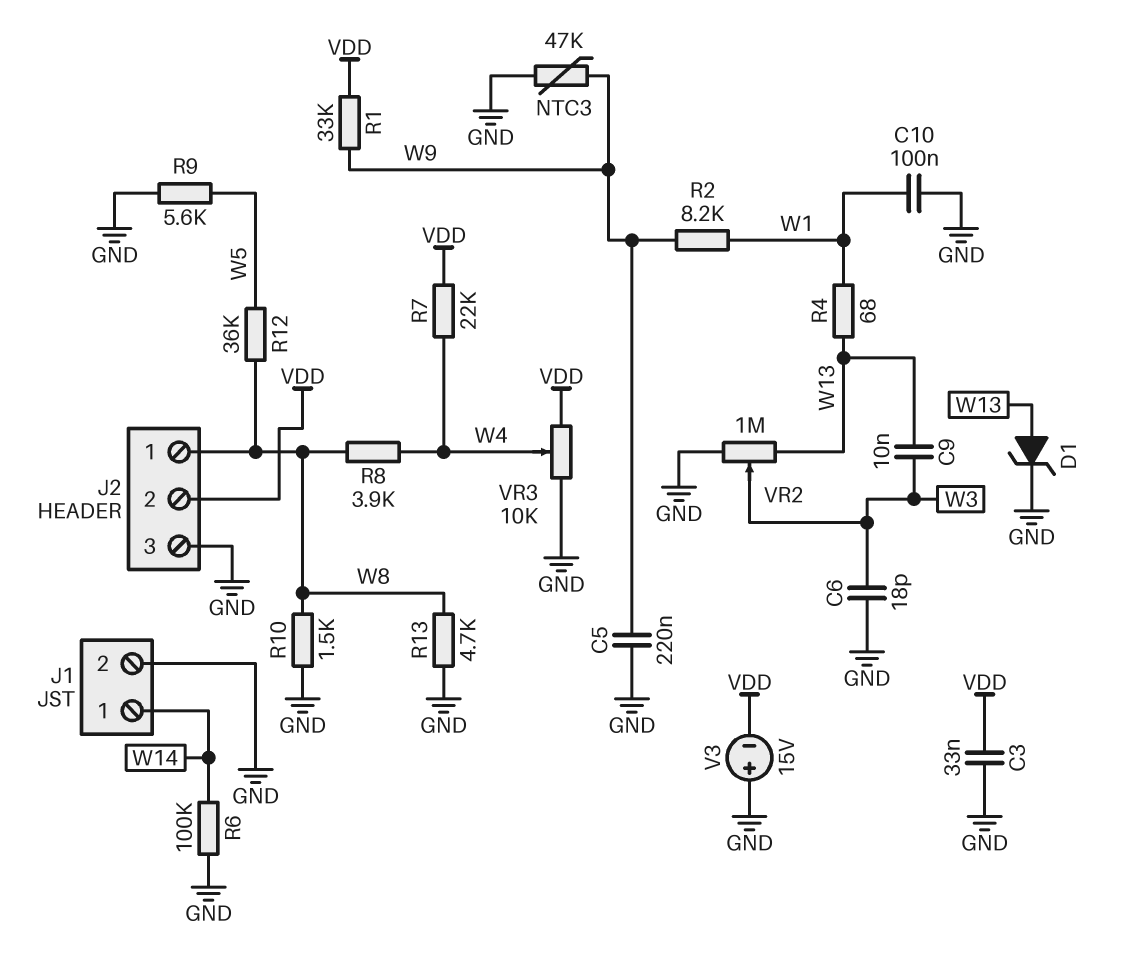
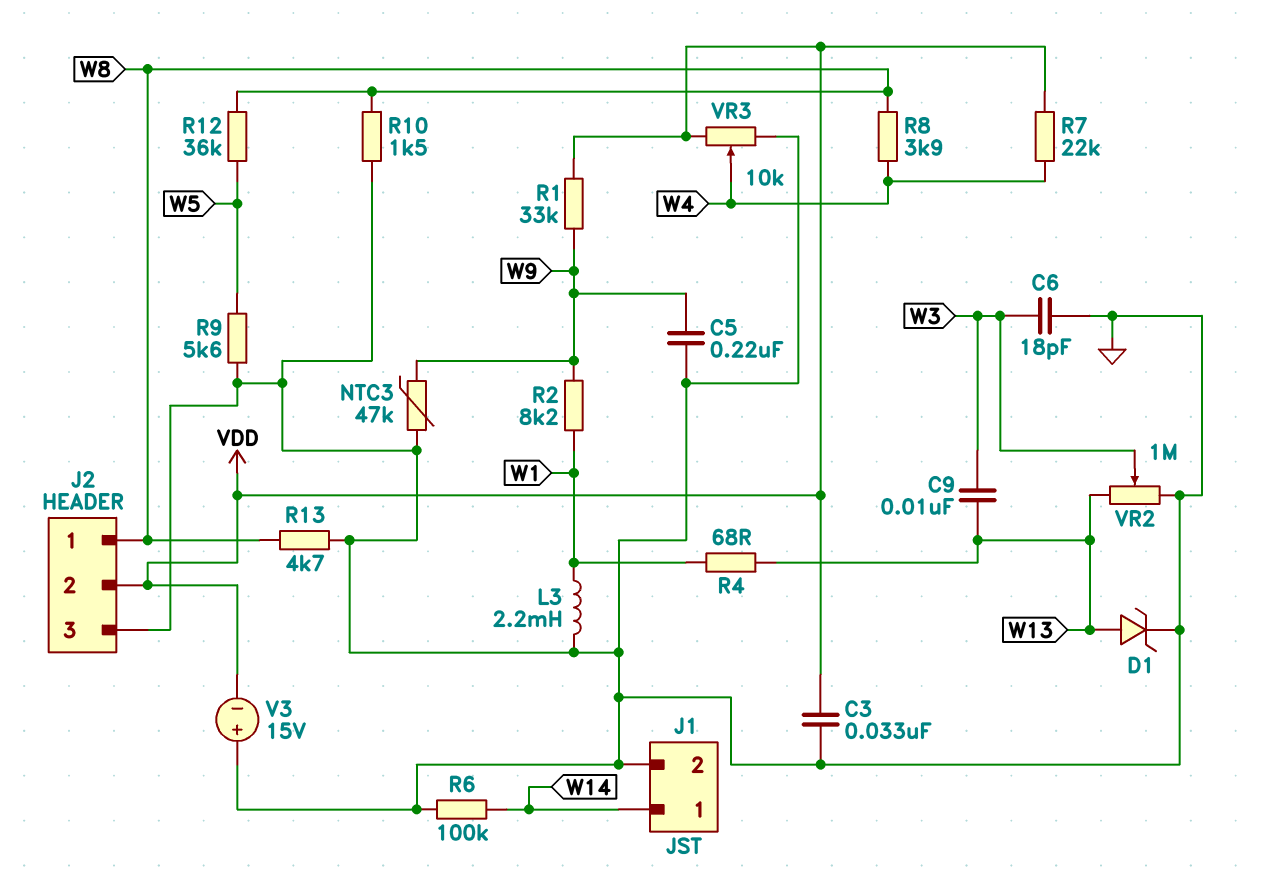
C10: 100nF (GND, W1) -> none
L3: none -> 2.2mH (GND, W1)

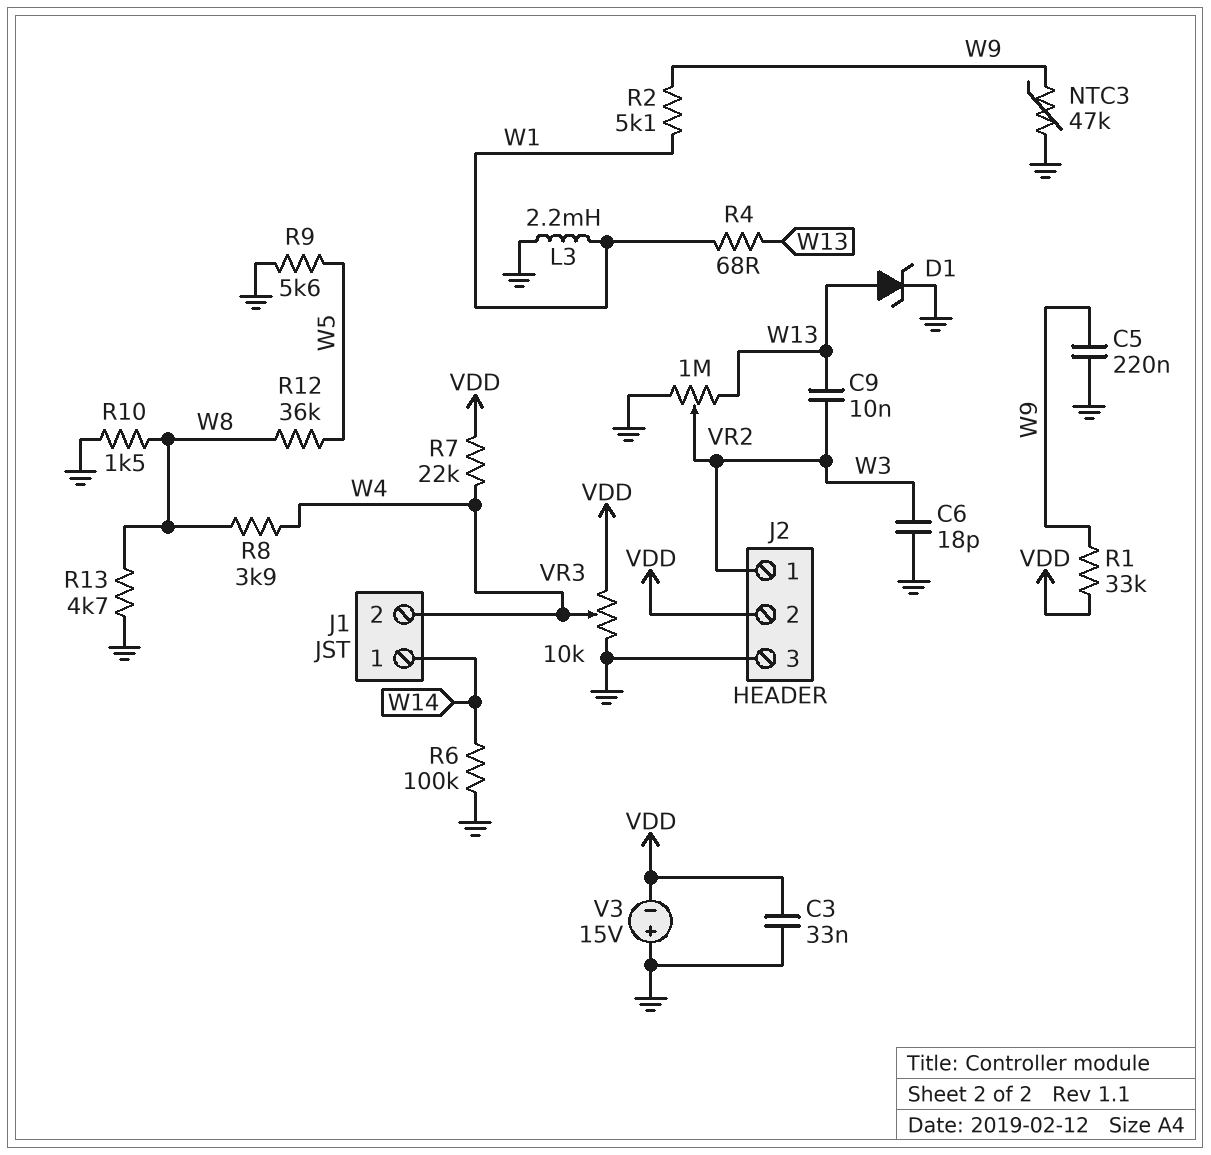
J1 pin 2: GND -> W4
J2 pin 1: W8 -> W3
R2: 8.2k (W1, W9) -> 5.1k (W1, W9)

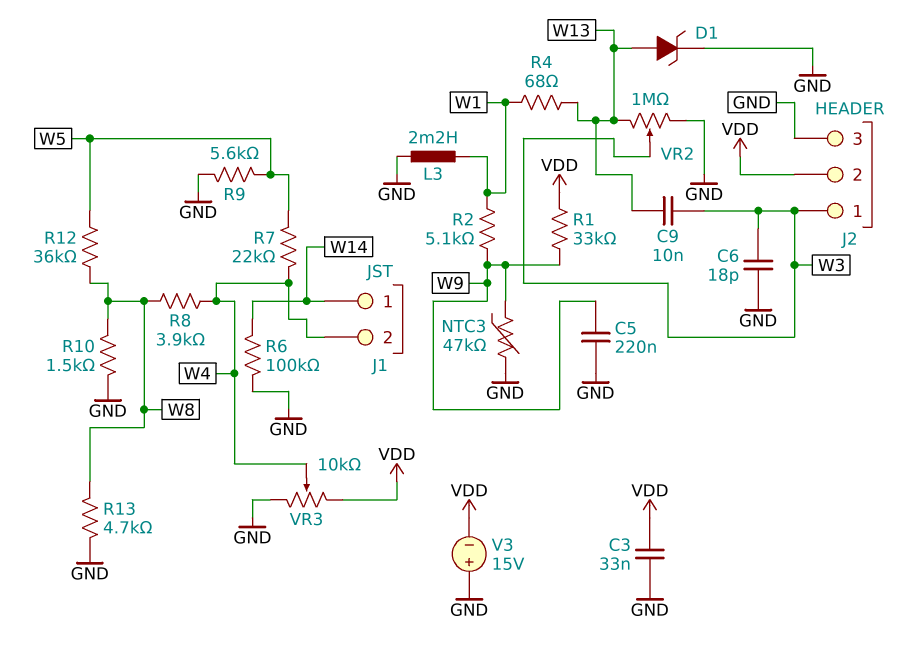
R7: 22k (VDD, W4) -> 22k (W4, W5)

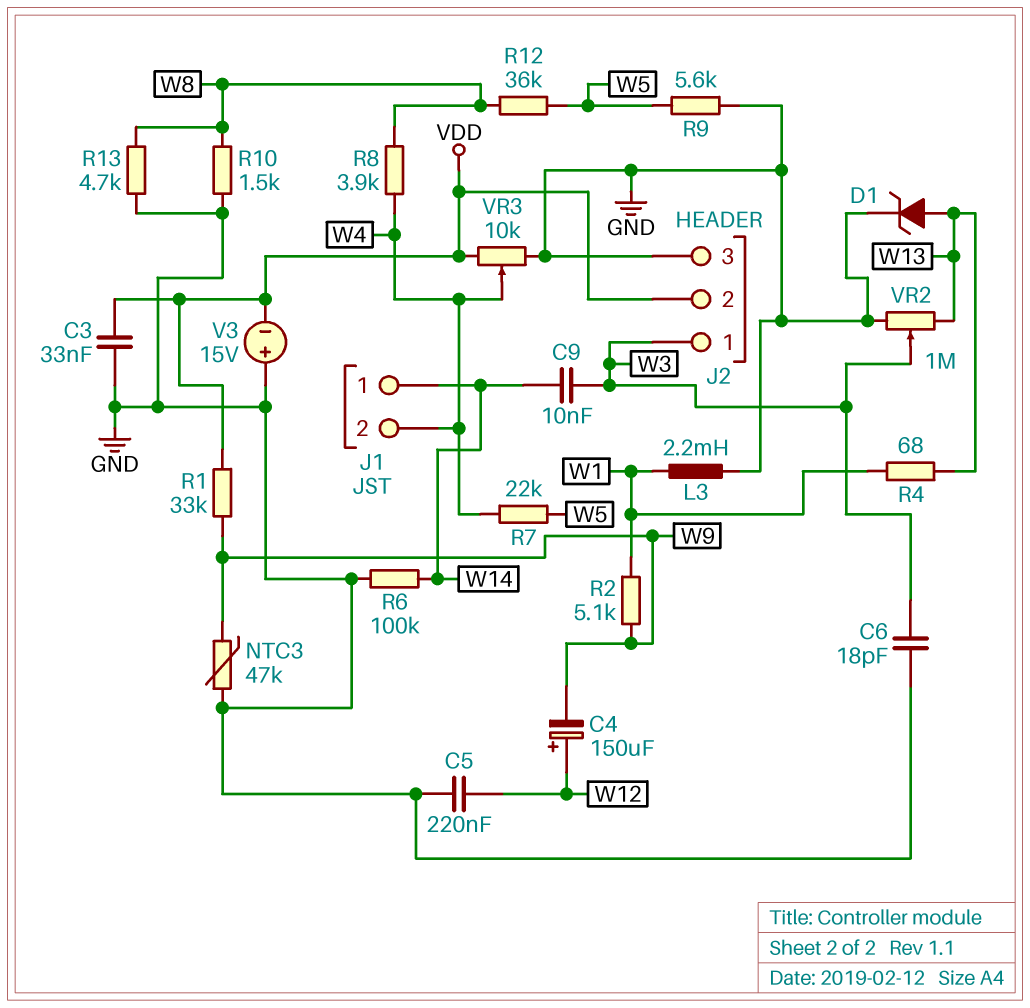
C4: none -> 150uF (plus W12, minus W9)
C5: 220nF (GND, W9) -> 220nF (GND, W12)
C9: 10nF (W3, W13) -> 10nF (W3, W14)

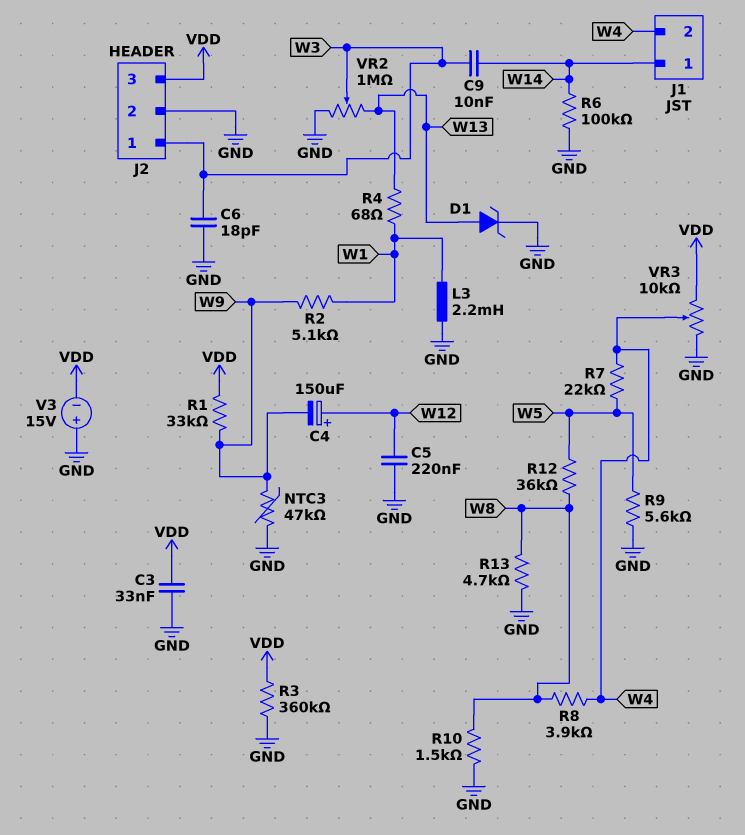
J2 pin 2: VDD -> GND
J2 pin 3: GND -> VDD
R3: none -> 360k (GND, VDD)

